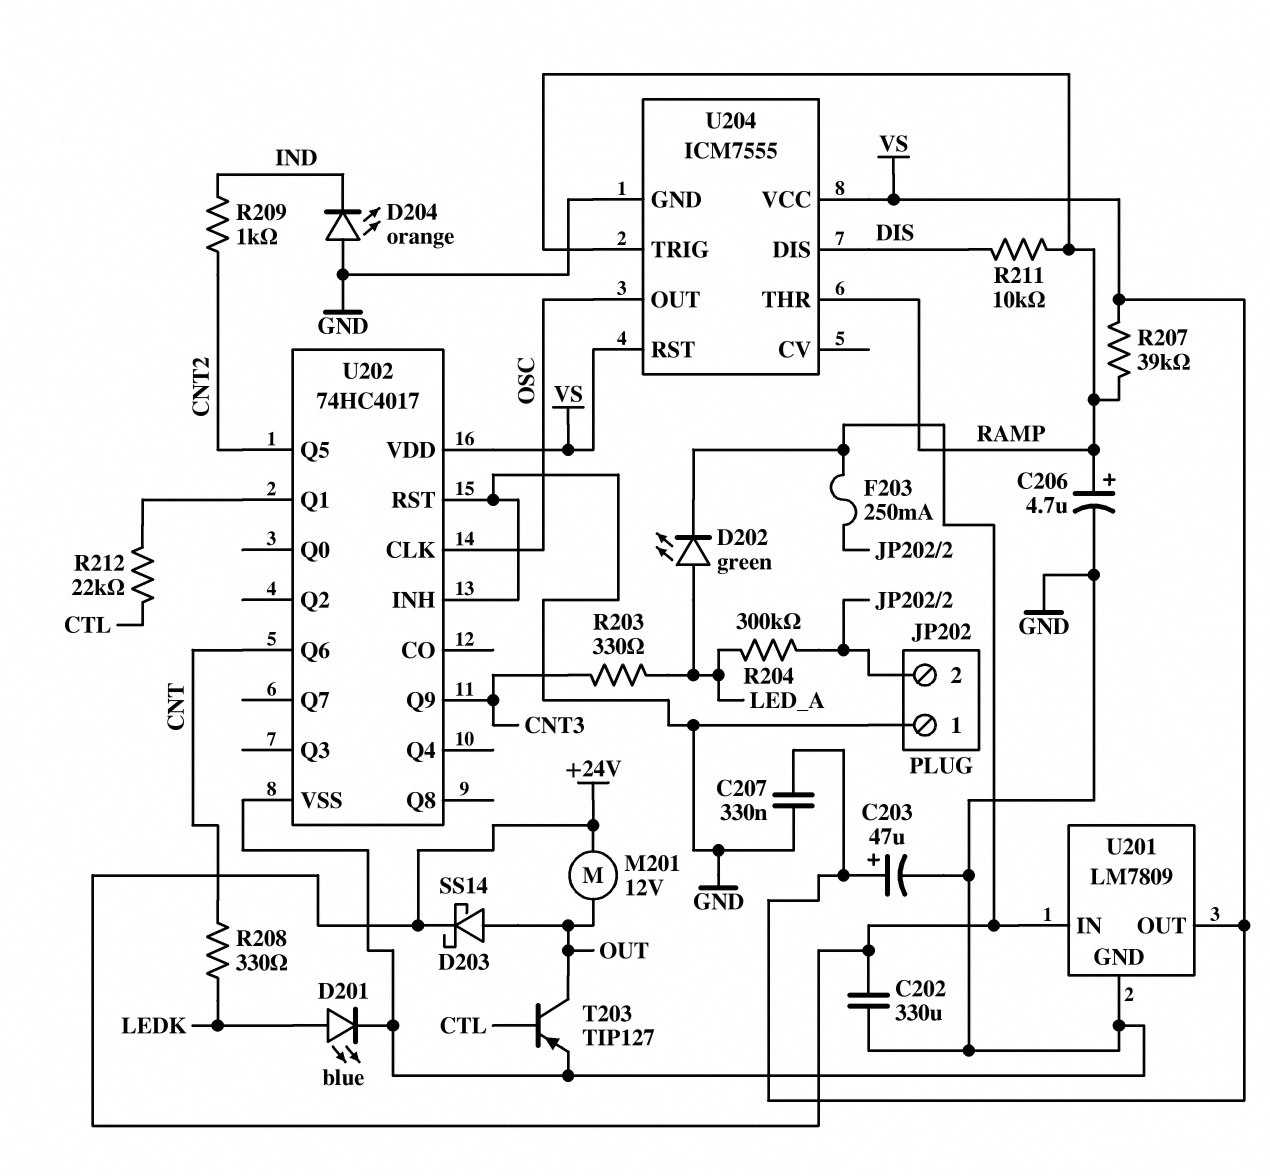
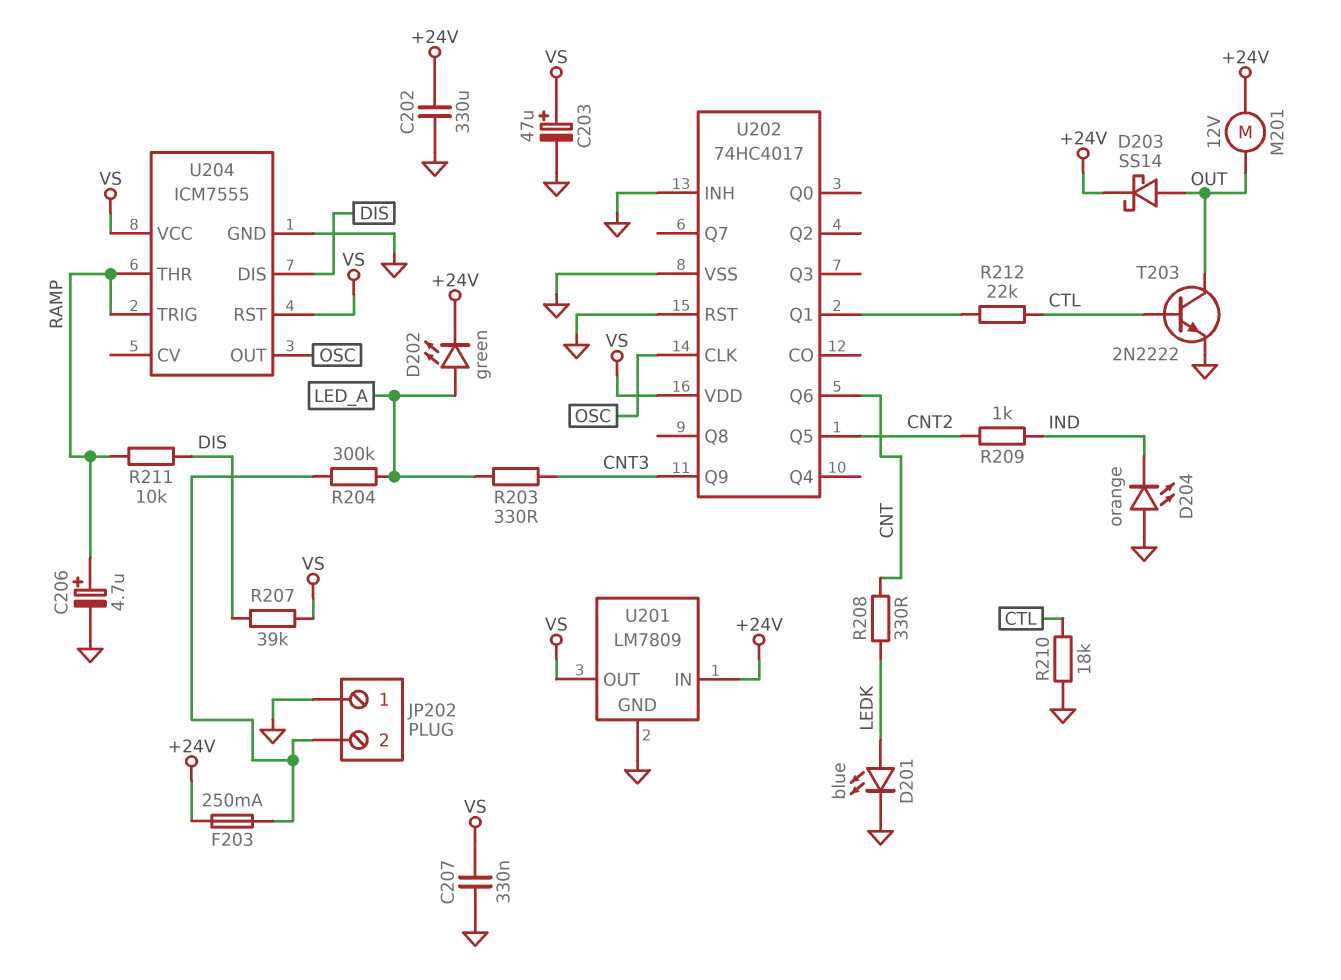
R207: 39k (RAMP, VS) -> 39k (DIS, VS)
R210: none -> 18k (CTL, GND)
T203: PNP TIP127 (B CTL, C OUT, E GND) -> NPN 2N2222 (B CTL, C OUT, E GND)

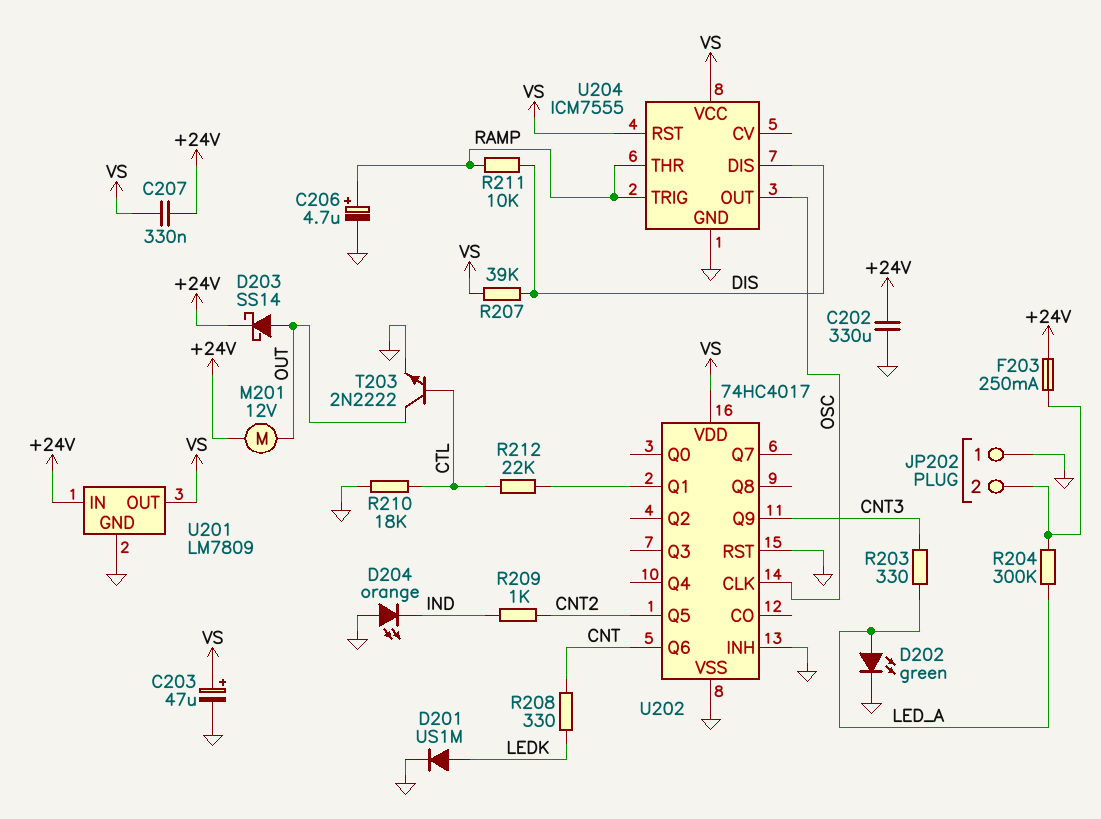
C207: 330nF (GND, VS) -> 330nF (+24V, VS)
D201: LED blue (A LEDK, K GND) -> diode US1M (A LEDK, K GND)
D202: LED green (A LED_A, K +24V) -> LED green (A LED_A, K GND)

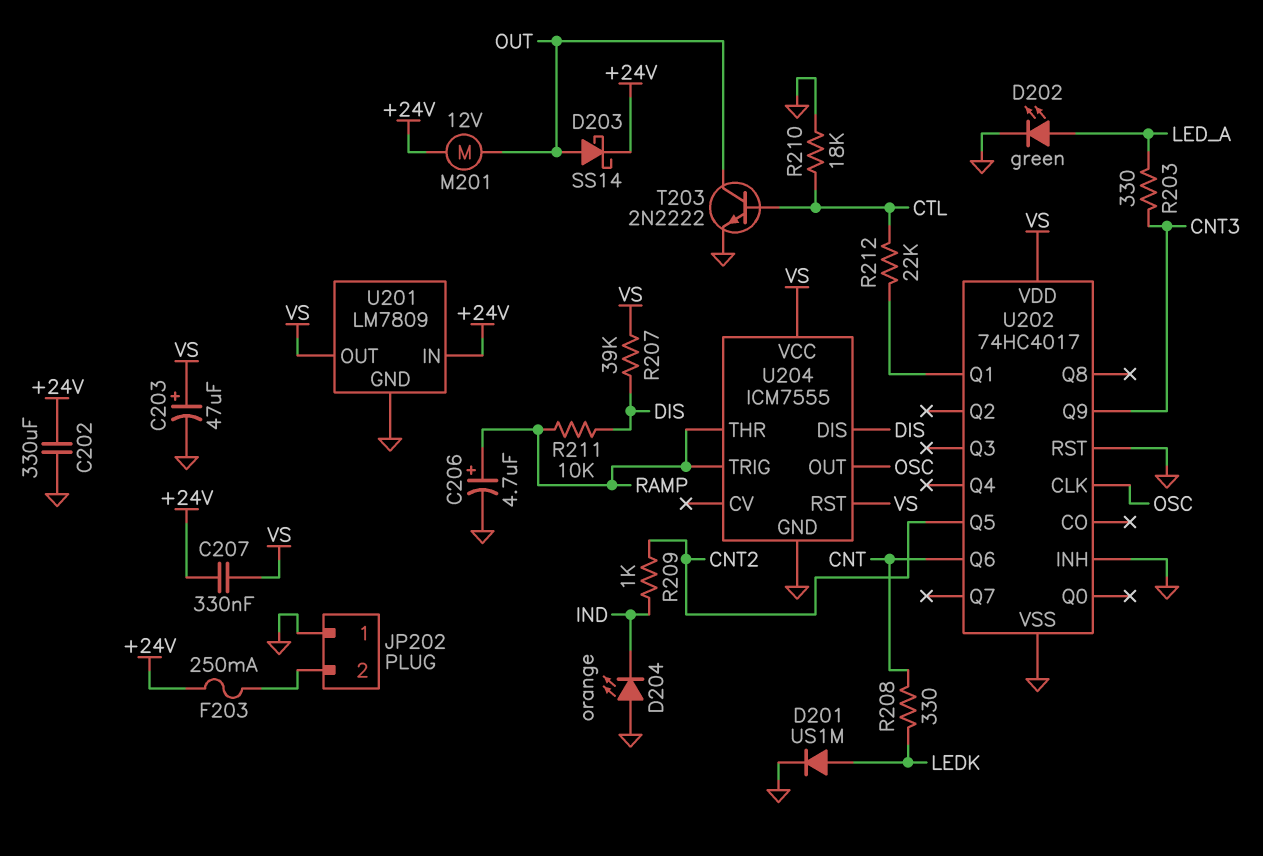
R204: 300k (JP202/2, LED_A) -> none

